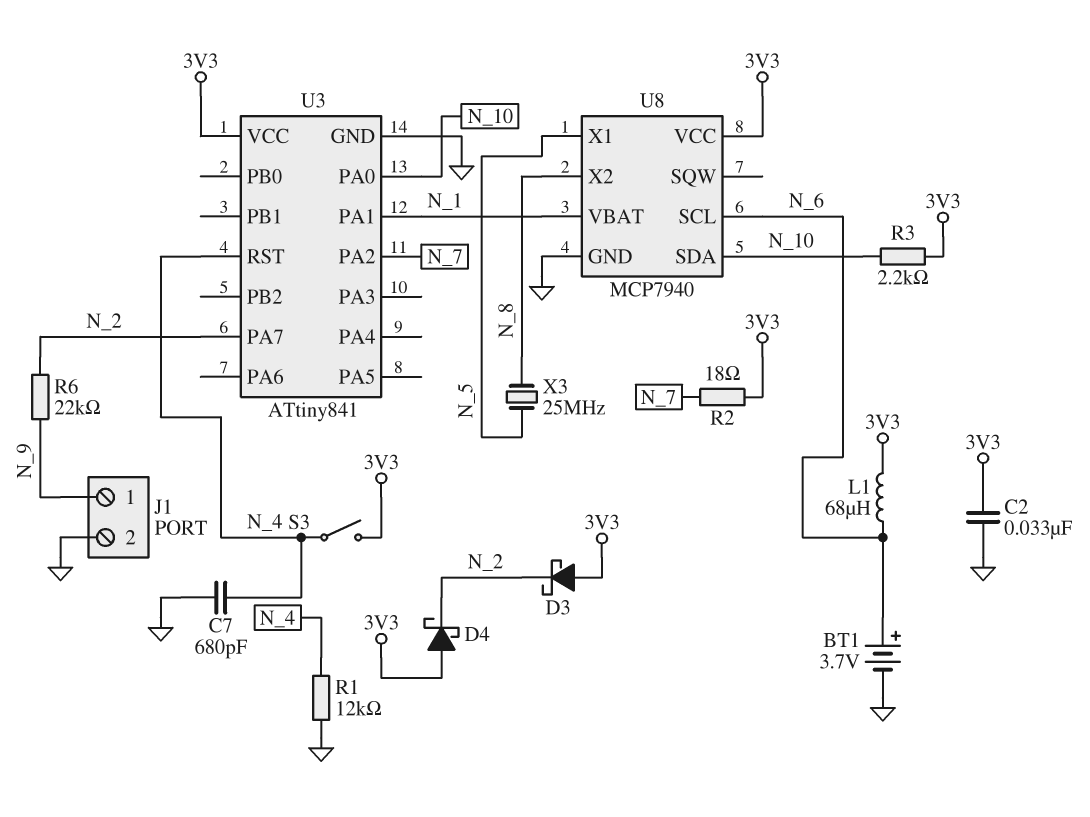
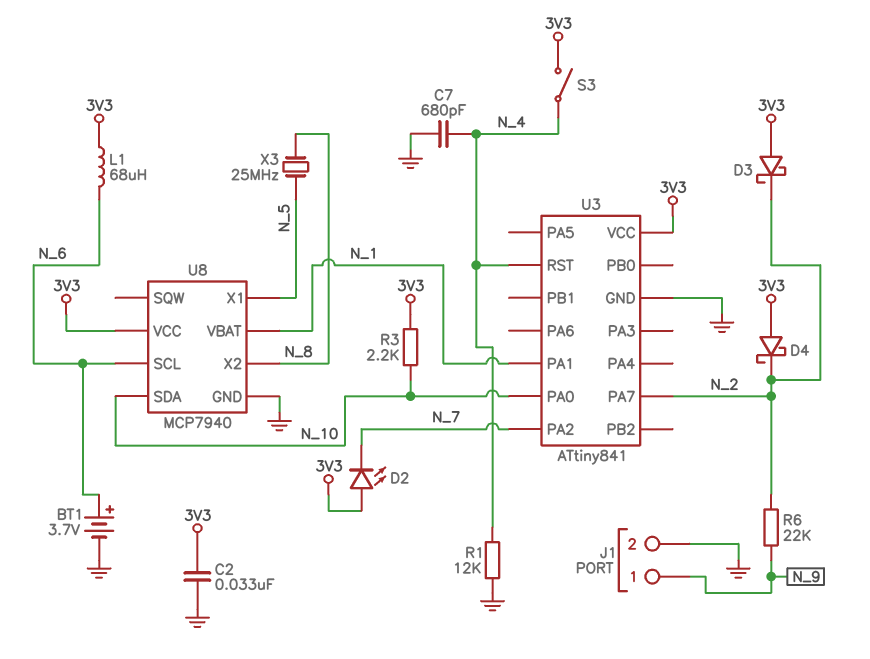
D2: none -> LED (A 3V3, K N_7)
R2: 18 (3V3, N_7) -> none

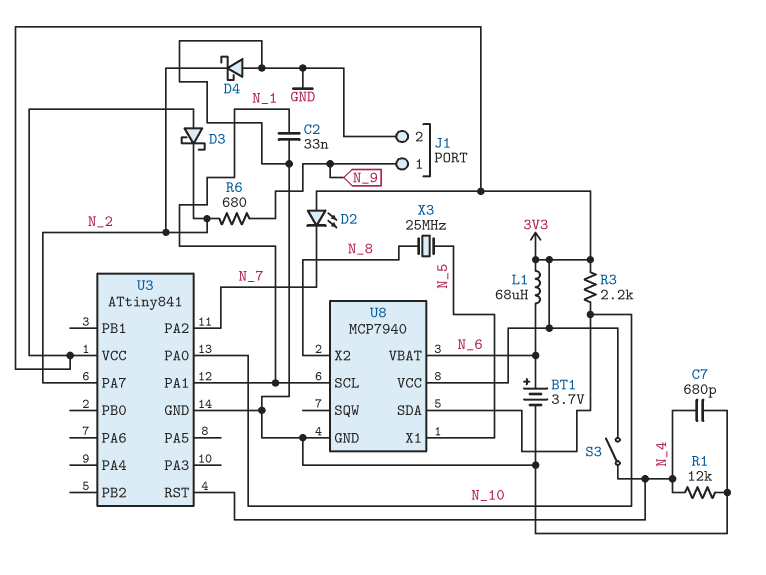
C2: 33nF (3V3, GND) -> 33nF (GND, N_1)
D4: schottky (A 3V3, K N_2) -> schottky (A GND, K N_2)
R6: 22k (N_2, N_9) -> 680 (N_2, N_9)
U8 pin SCL: N_6 -> N_1
U8 pin VBAT: N_1 -> N_6

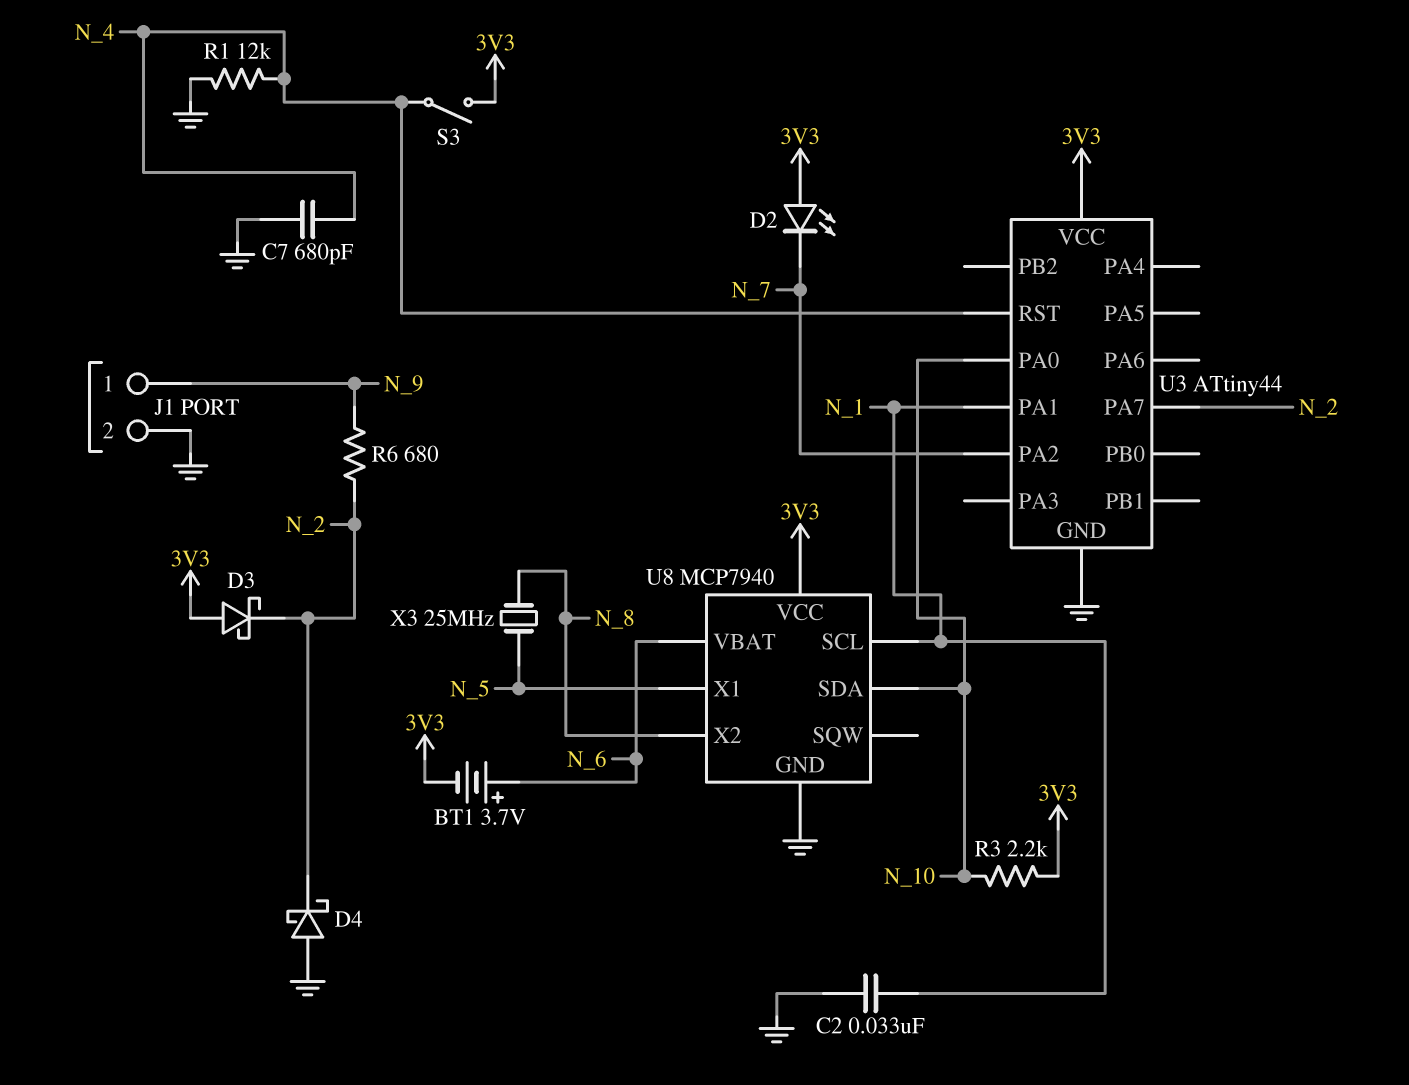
BT1: 3.7V (plus N_6, minus GND) -> 3.7V (plus N_6, minus 3V3)
L1: 68uH (3V3, N_6) -> none
U3: ATtiny841 -> ATtiny44

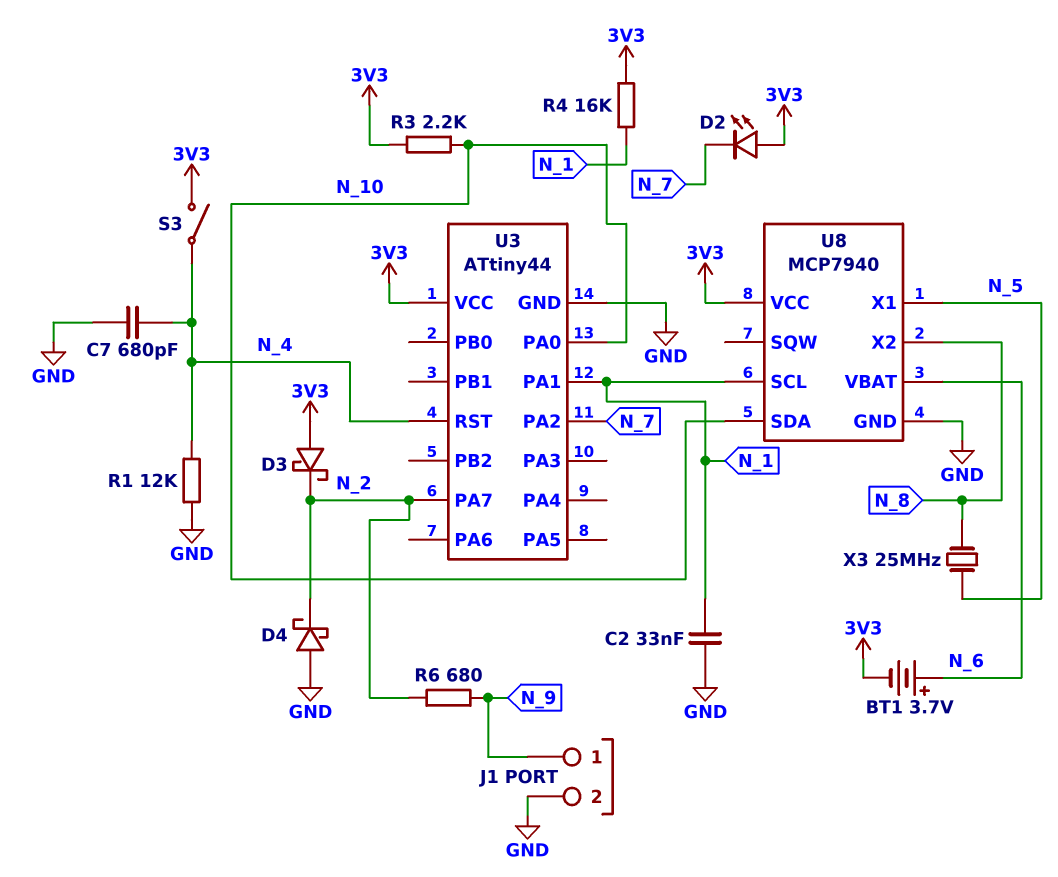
R4: none -> 16k (3V3, N_1)

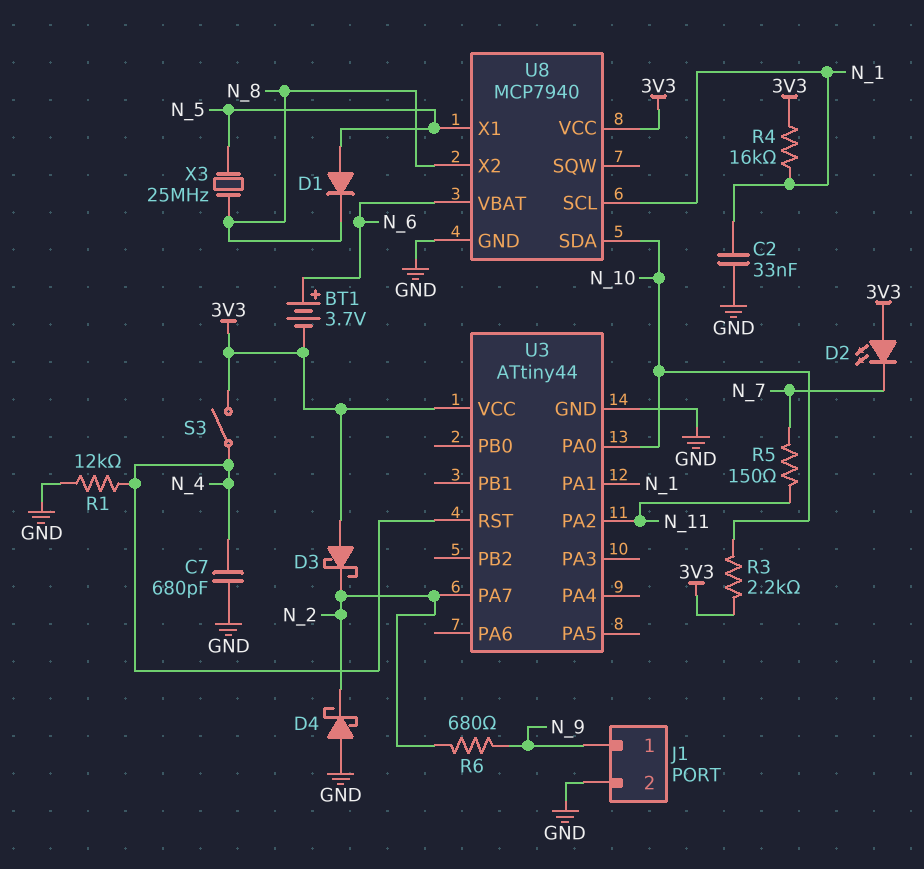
D1: none -> diode (A N_5, K N_8)
R5: none -> 150 (N_7, N_11)
U3 pin PA2: N_7 -> N_11

